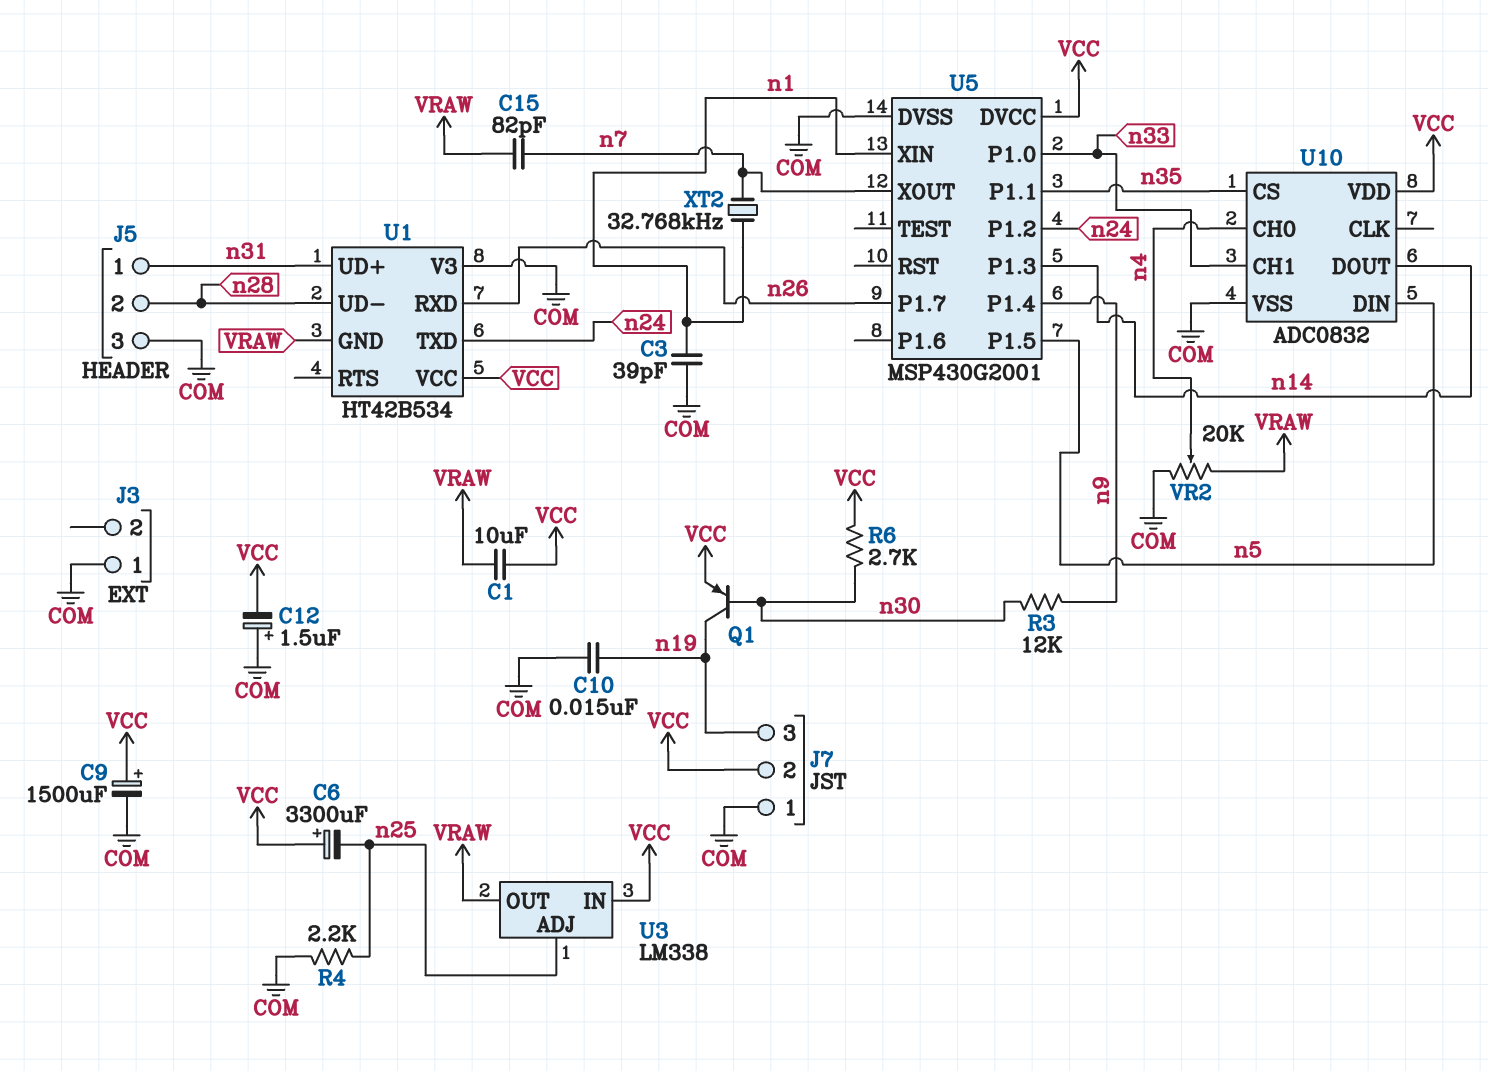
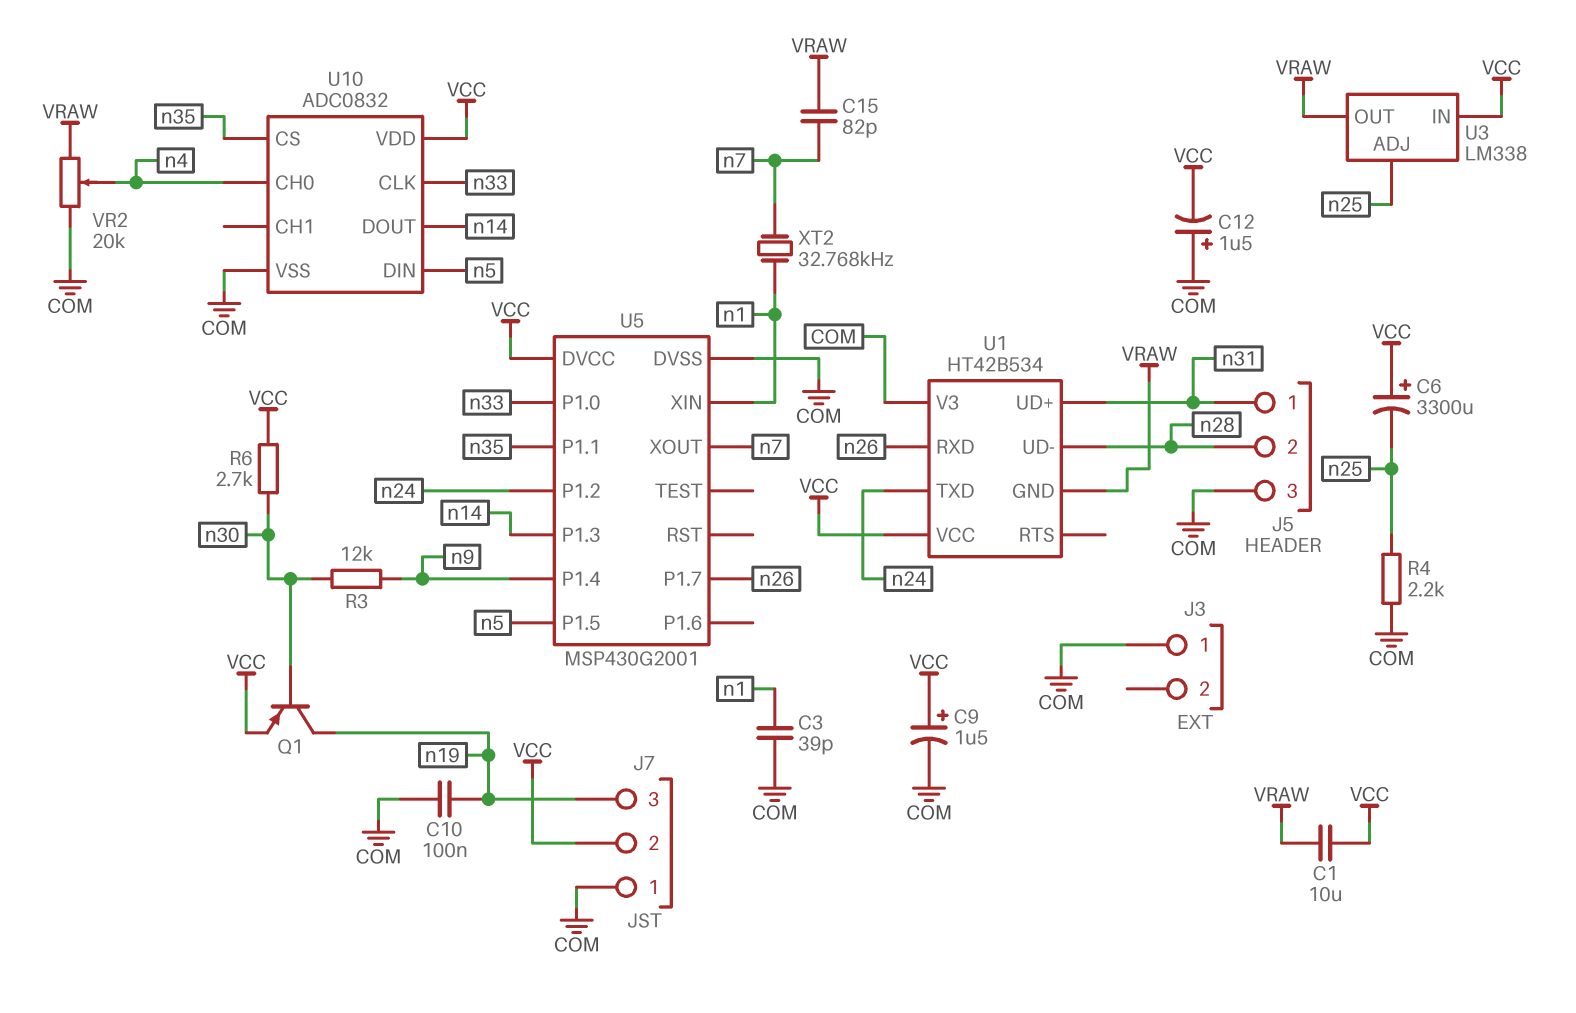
C9: 1500uF (plus VCC, minus COM) -> 1.5uF (plus VCC, minus COM)
C10: 15nF (COM, n19) -> 100nF (COM, n19)
U10 pin CH1: n33 -> none
U10 pin CLK: none -> n33

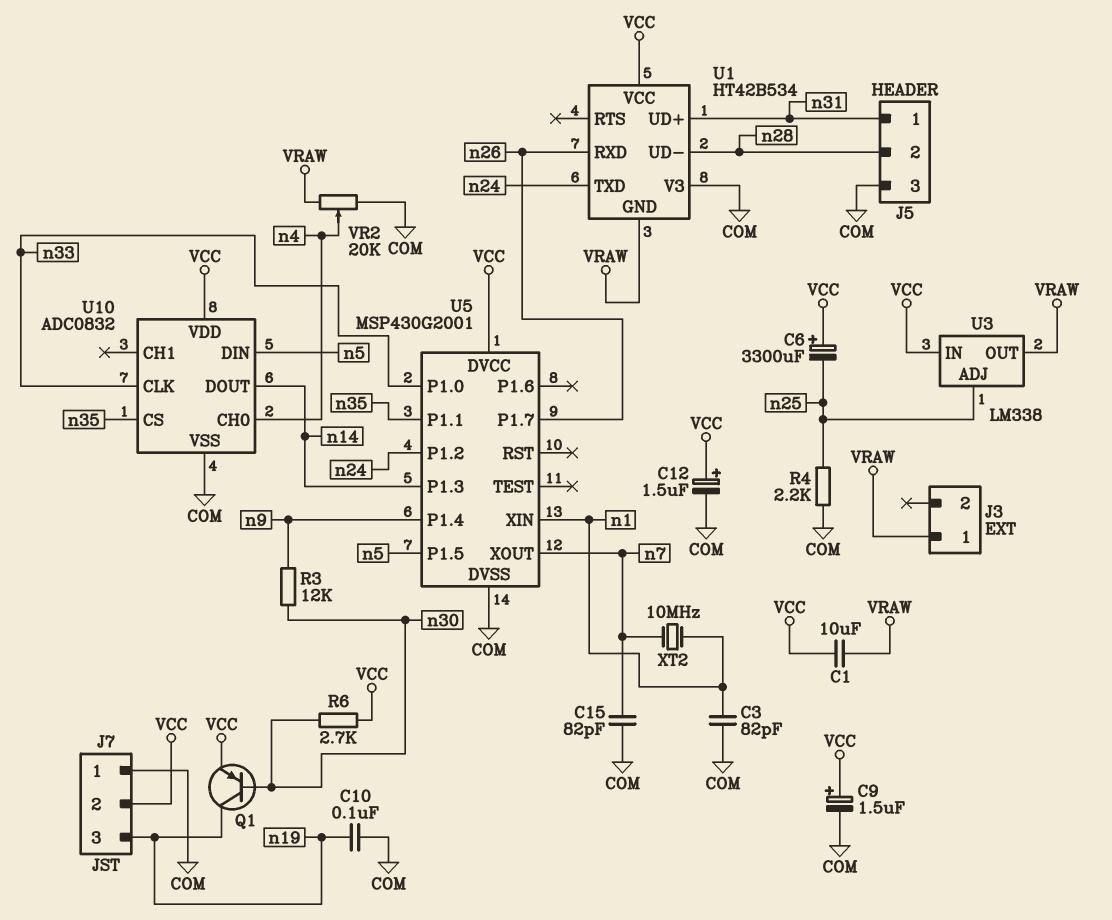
C3: 39pF (COM, n1) -> 82pF (COM, n1)
C12: 1.5uF (plus COM, minus VCC) -> 1.5uF (plus VCC, minus COM)
C15: 82pF (VRAW, n7) -> 82pF (COM, n7)
J3 pin 1: COM -> VRAW
XT2: 32.768kHz (n1, n7) -> 10MHz (n1, n7)

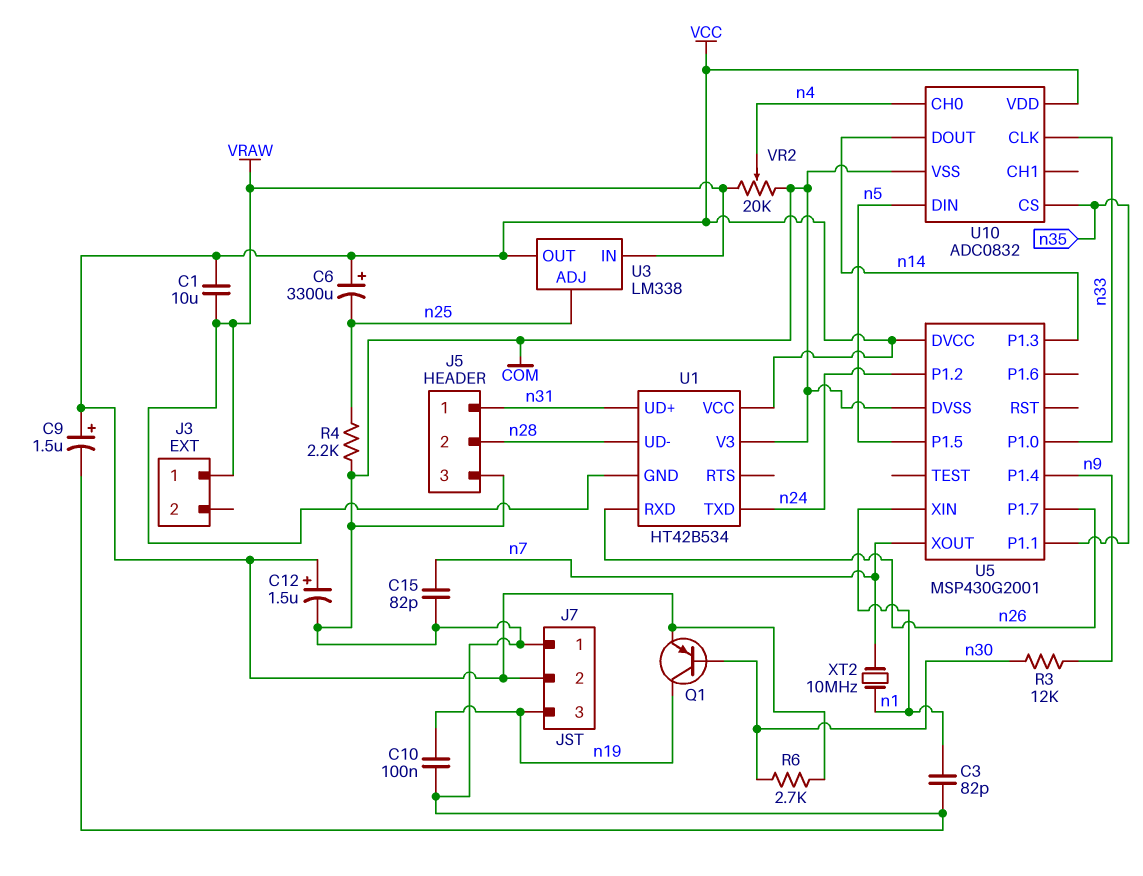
U3 pin IN: VCC -> VRAW
U3 pin OUT: VRAW -> VCC

